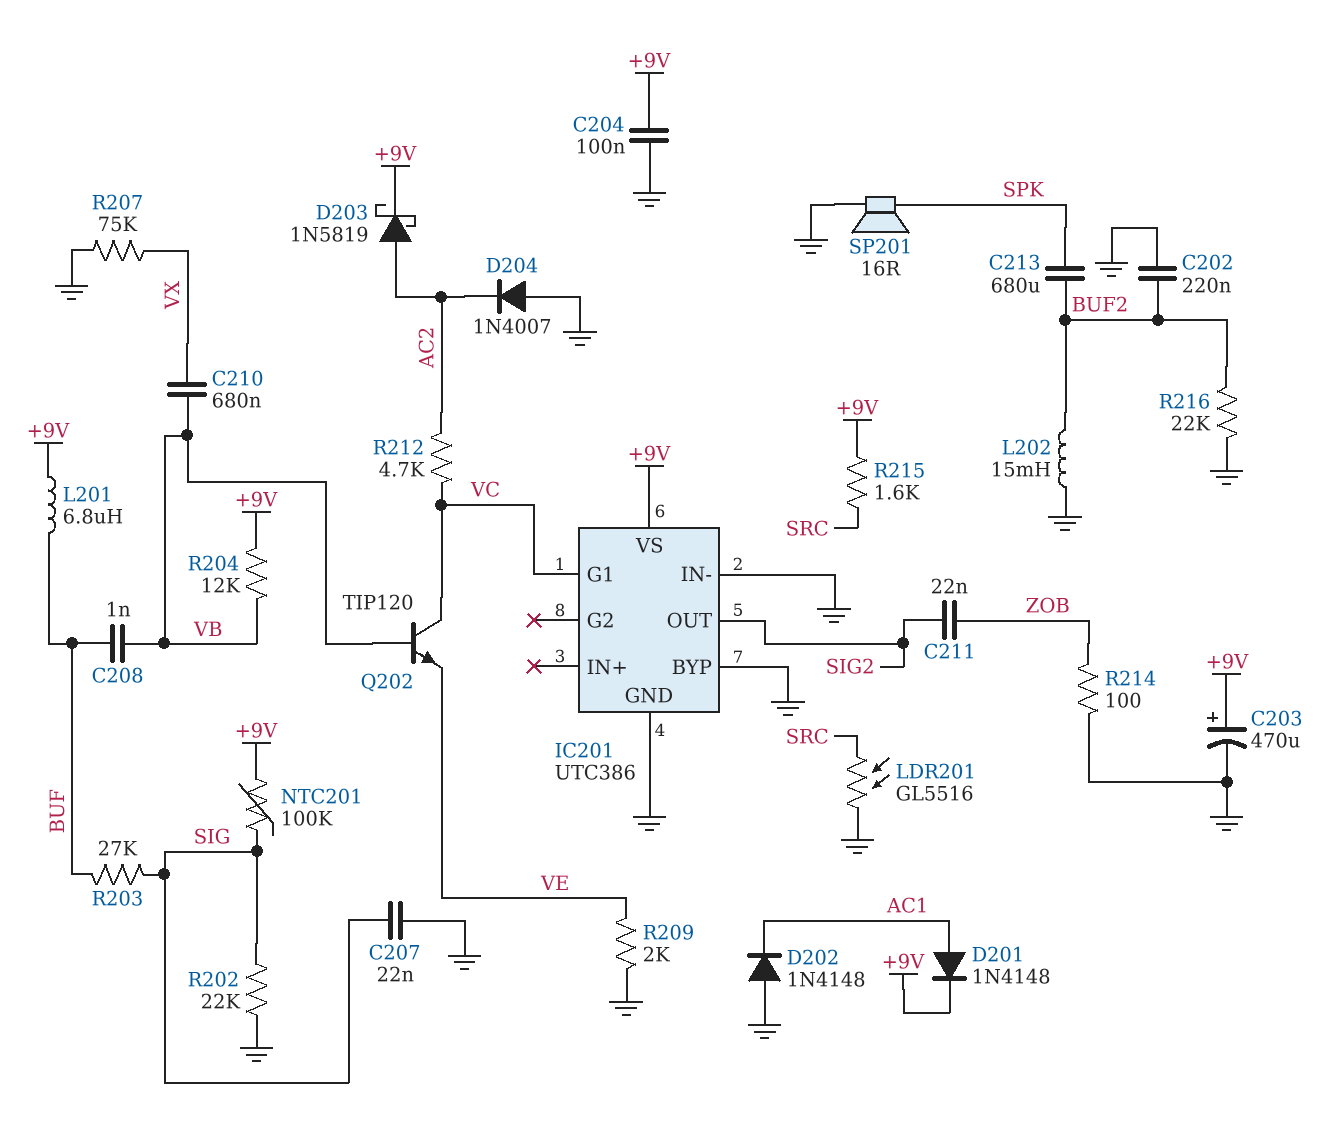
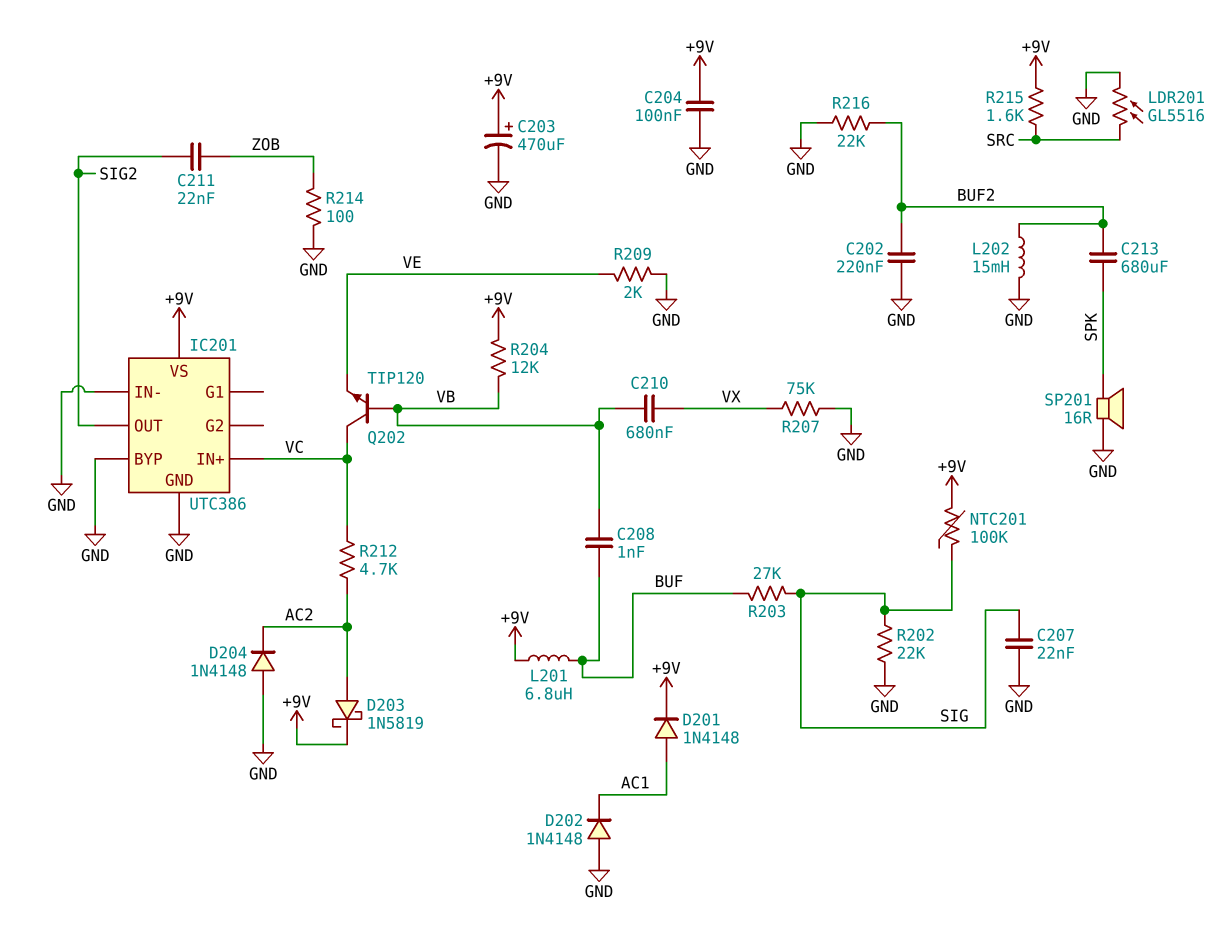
D204: diode 1N4007 (A GND, K AC2) -> diode 1N4148 (A GND, K AC2)
IC201 pin G1: VC -> none
IC201 pin IN+: none -> VC

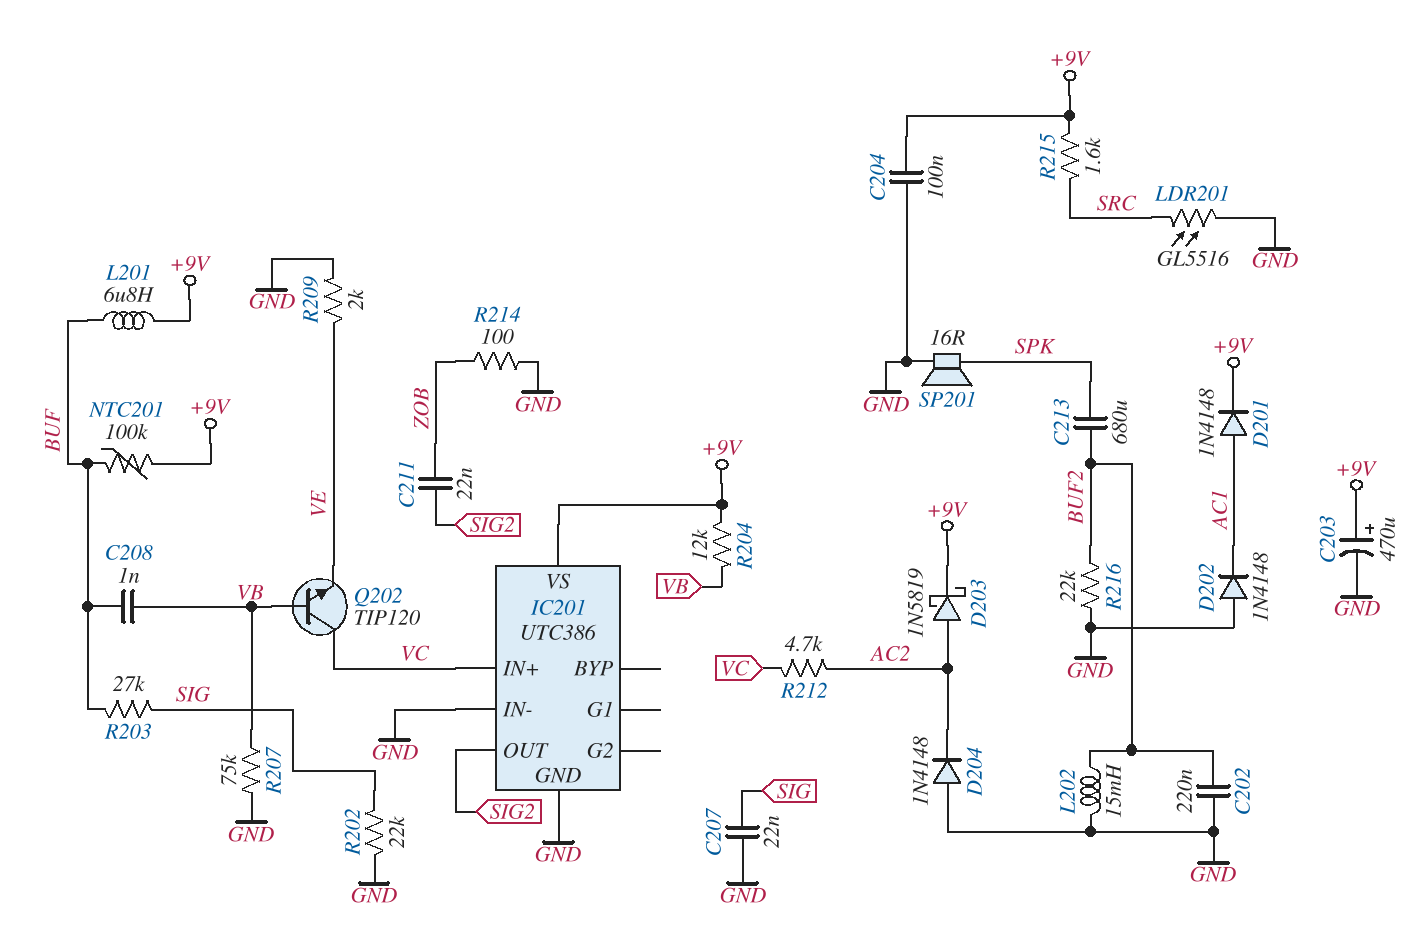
C210: 680nF (VB, VX) -> none
IC201 pin BYP: GND -> none
NTC201: 100k (+9V, SIG) -> 100k (+9V, BUF)
R207: 75k (GND, VX) -> 75k (GND, VB)

